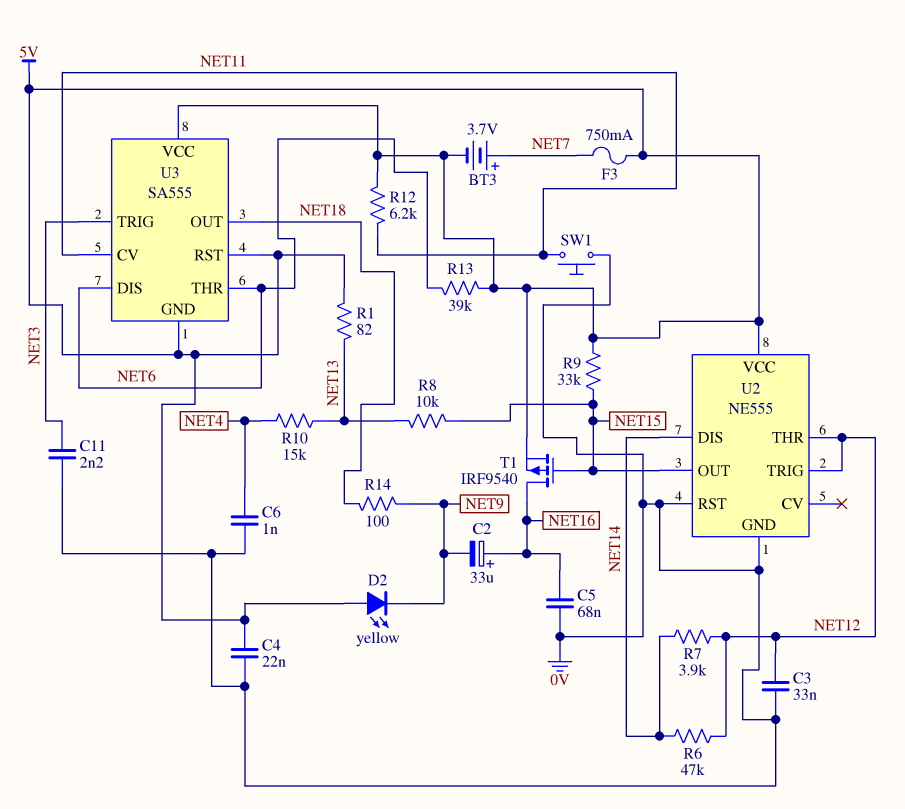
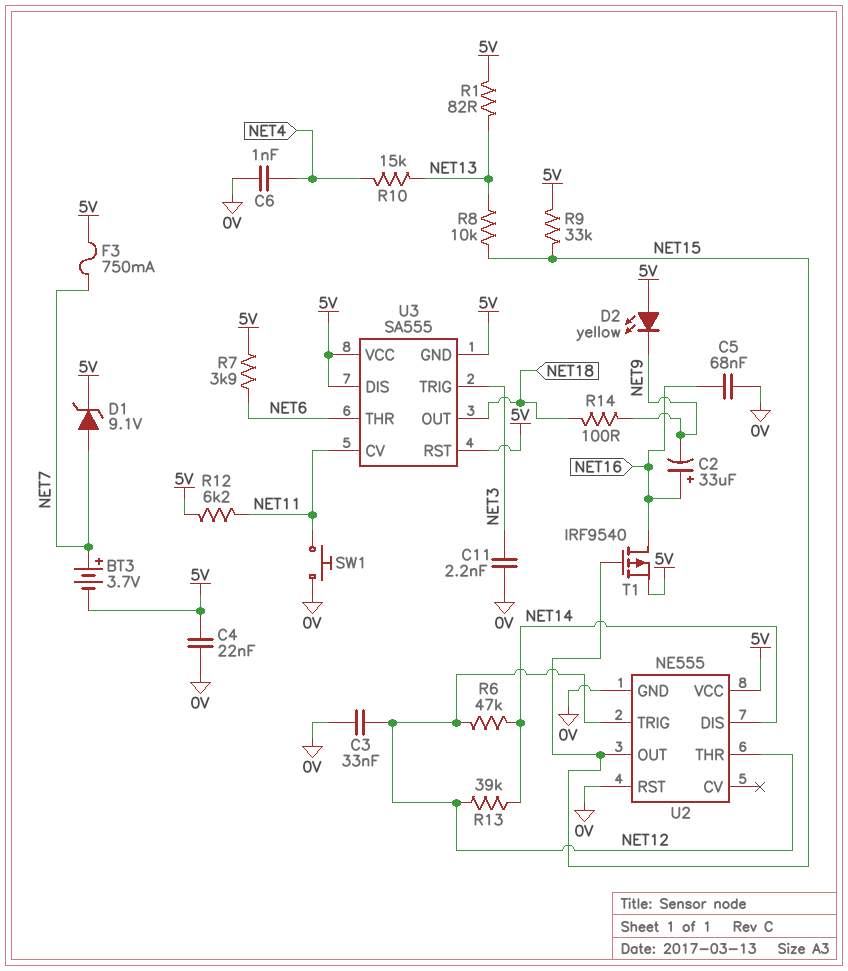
D1: none -> zener 9.1V (A NET7, K 5V)
R7: 3.9k (NET12, NET14) -> 3.9k (5V, NET6)
R13: 39k (5V, NET6) -> 39k (NET12, NET14)
U3 pin DIS: NET6 -> 5V

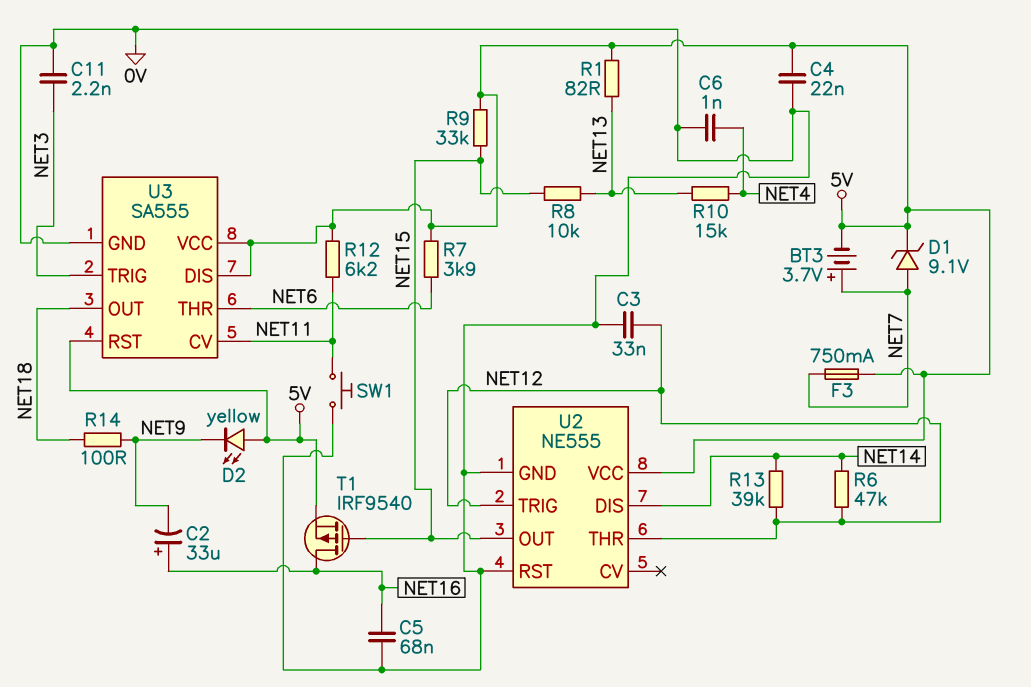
U3 pin GND: 5V -> 0V

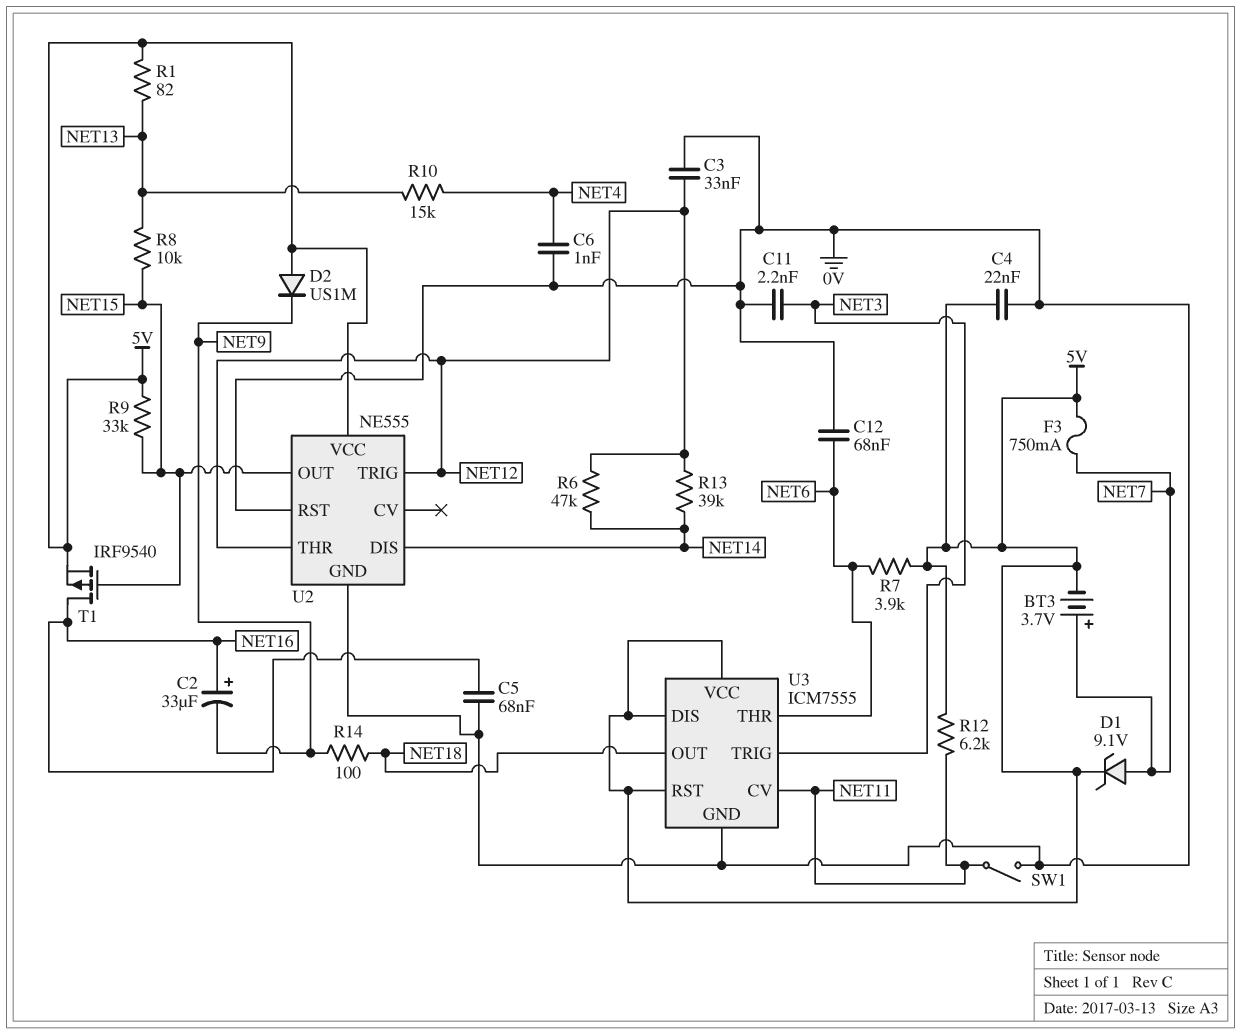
C12: none -> 68nF (0V, NET6)
D2: LED yellow (A 5V, K NET9) -> diode US1M (A 5V, K NET9)
SW1: button (0V, NET11) -> switch (0V, NET11)
U3: SA555 -> ICM7555

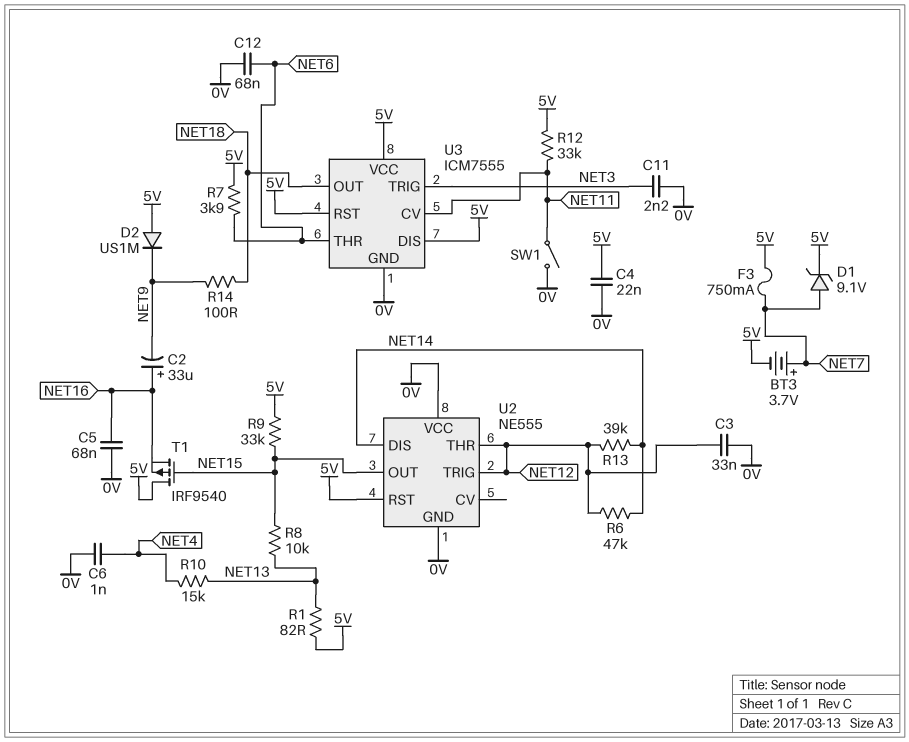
R12: 6.2k (5V, NET11) -> 33k (5V, NET11)
T1: PMOS IRF9540 (G NET15, D NET16, S 5V) -> PMOS IRF9540 (G NET15, D 5V, S NET16)
U2 pin RST: 0V -> 5V
U2 pin VCC: 5V -> 0V

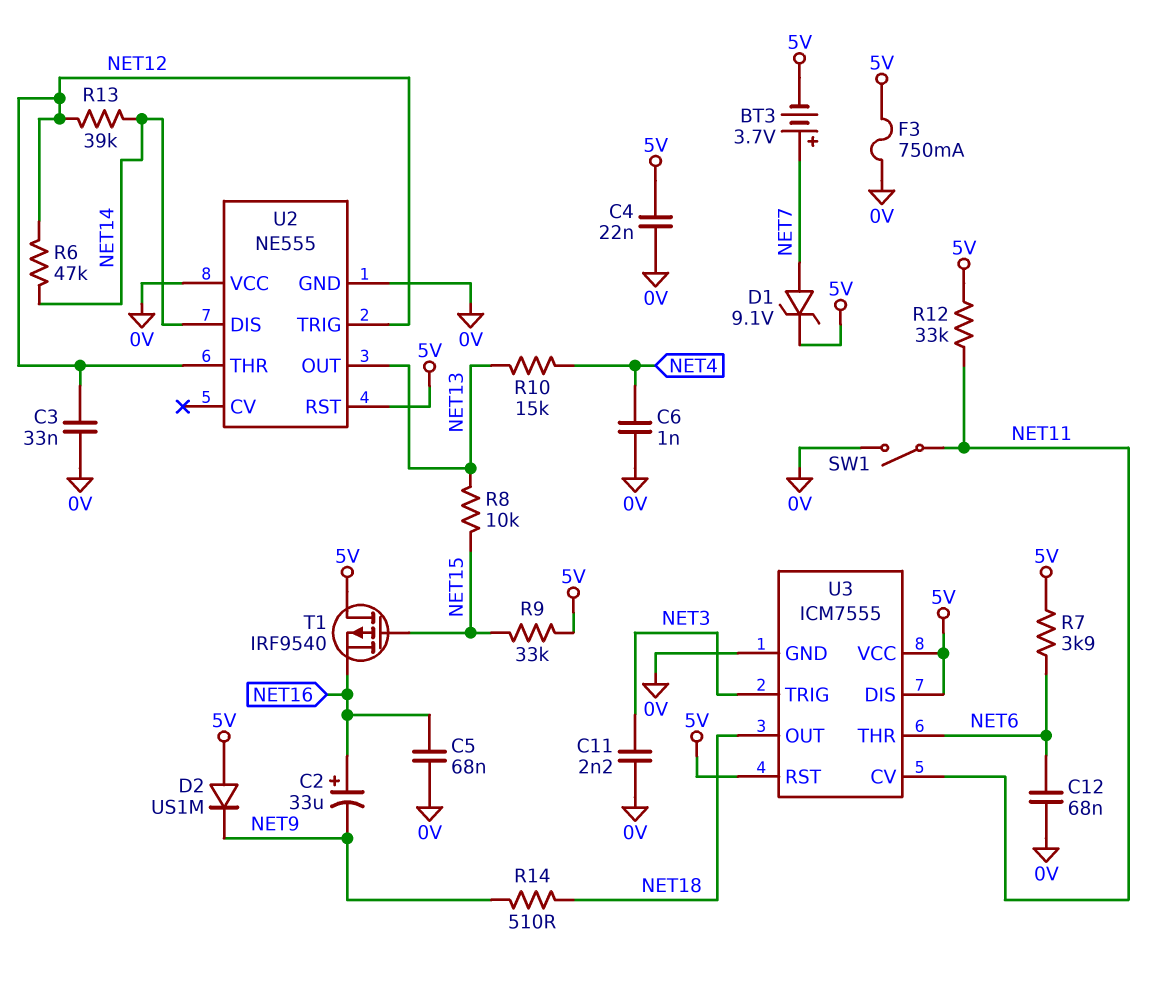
F3: 750mA (5V, NET7) -> 750mA (0V, 5V)
R1: 82 (5V, NET13) -> none
R14: 100 (NET9, NET18) -> 510 (NET9, NET18)
U2 pin OUT: NET15 -> NET13

